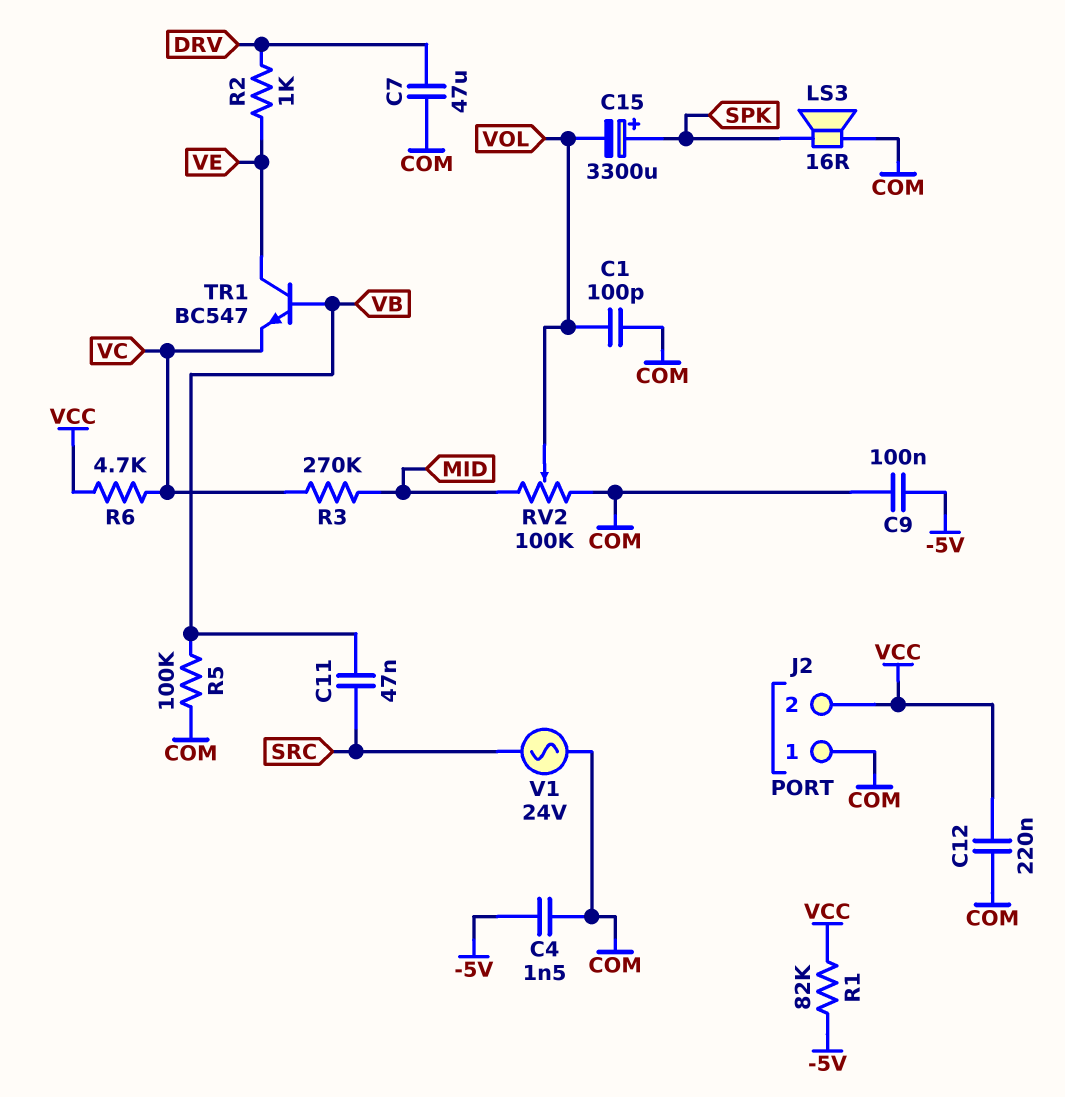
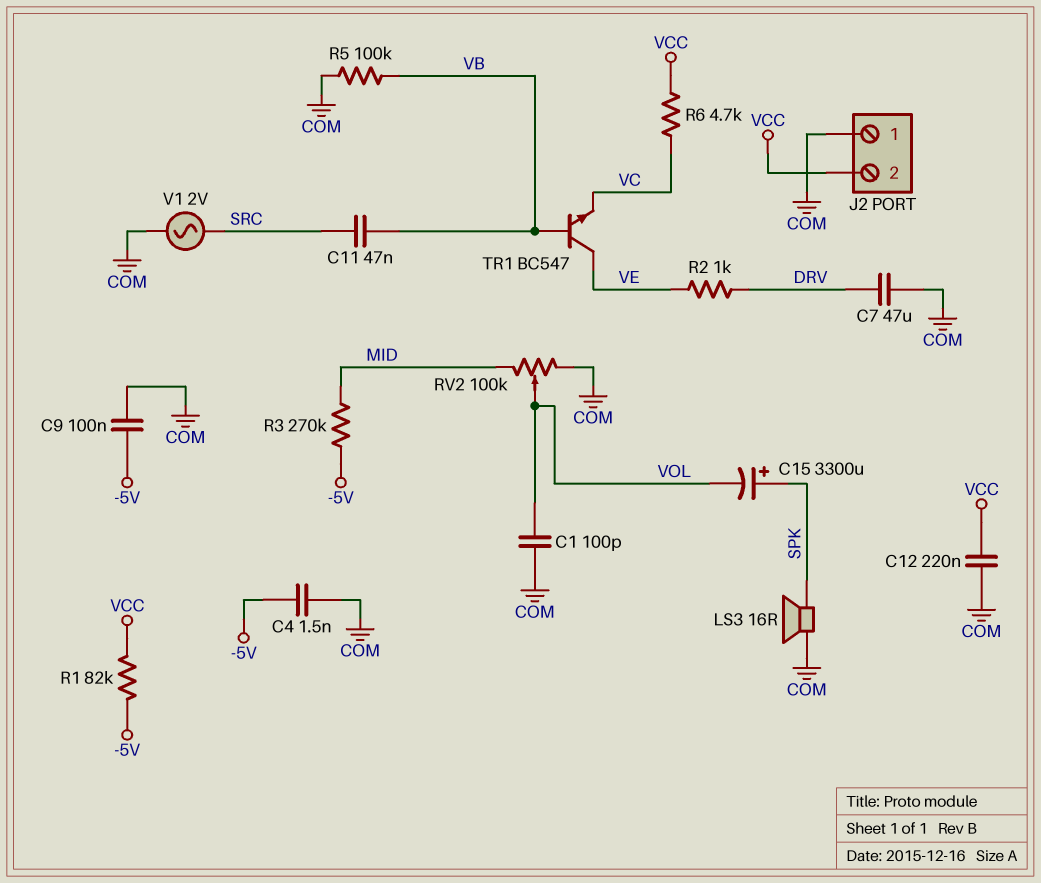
R3: 270k (MID, VC) -> 270k (-5V, MID)
V1: AC 24V (COM, SRC) -> AC 2V (COM, SRC)

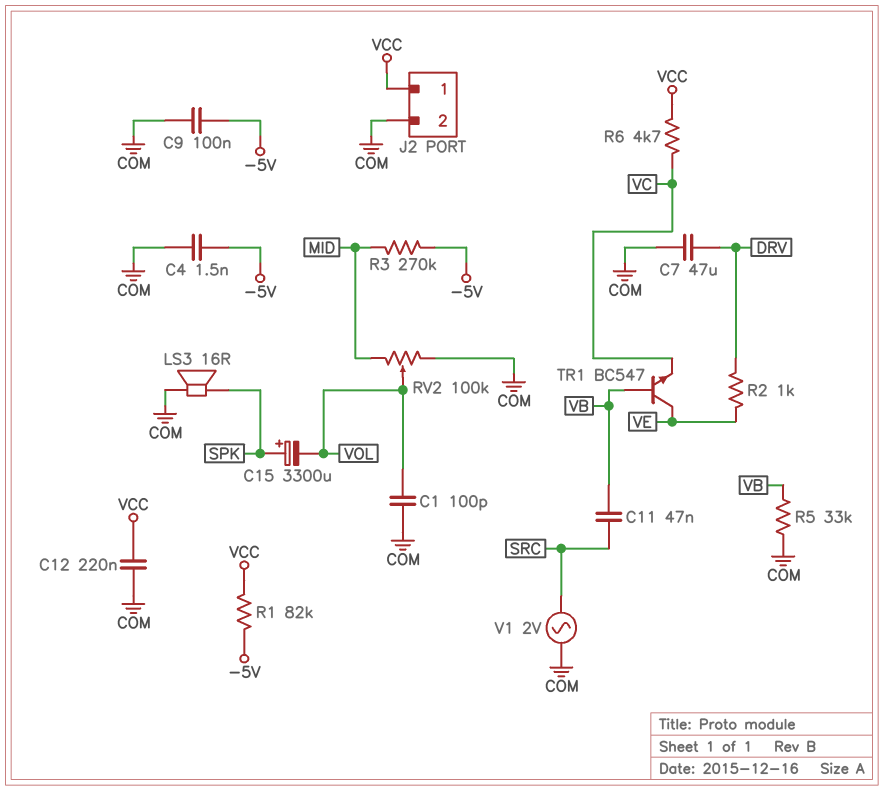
J2 pin 1: COM -> VCC
J2 pin 2: VCC -> COM
R5: 100k (COM, VB) -> 33k (COM, VB)

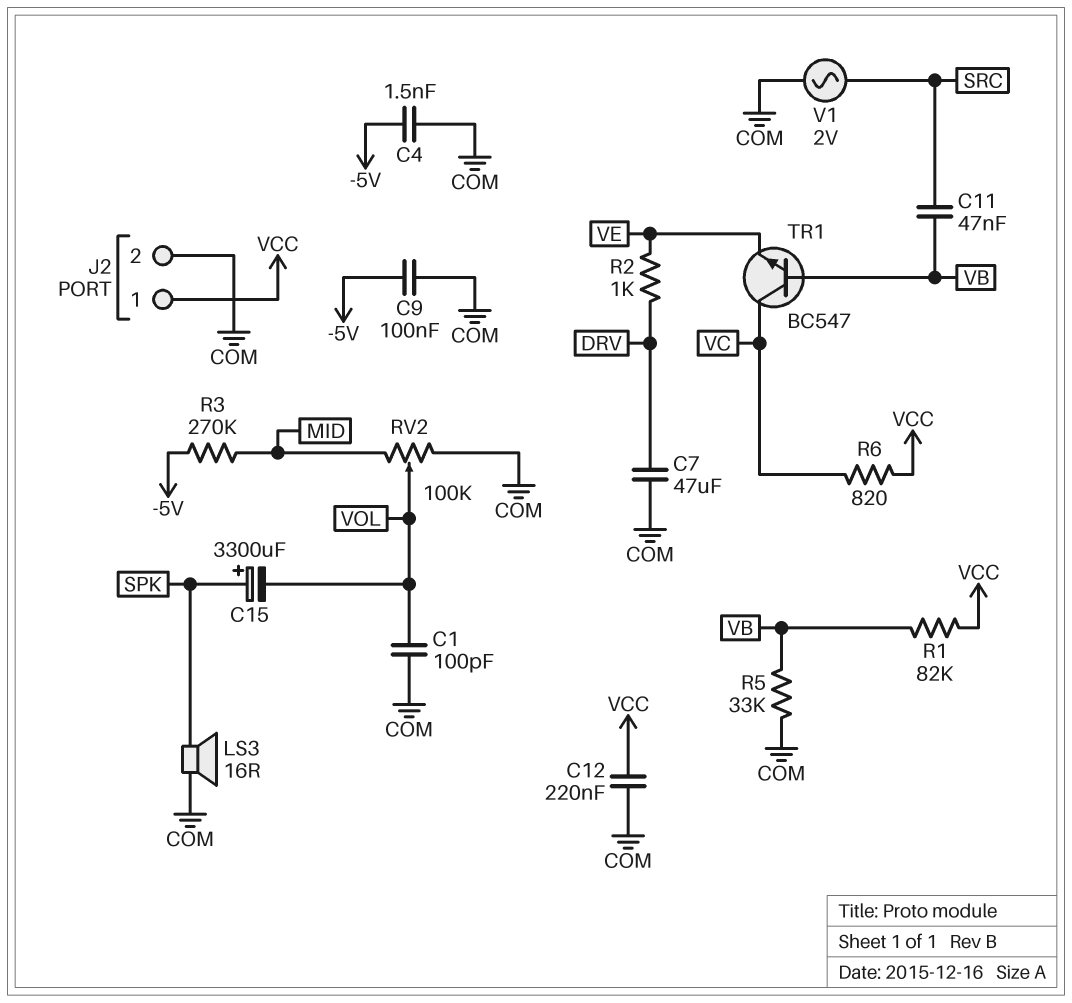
R1: 82k (-5V, VCC) -> 82k (VB, VCC)
R6: 4.7k (VC, VCC) -> 820 (VC, VCC)
TR1: NPN BC547 (B VB, C VE, E VC) -> NPN BC547 (B VB, C VC, E VE)

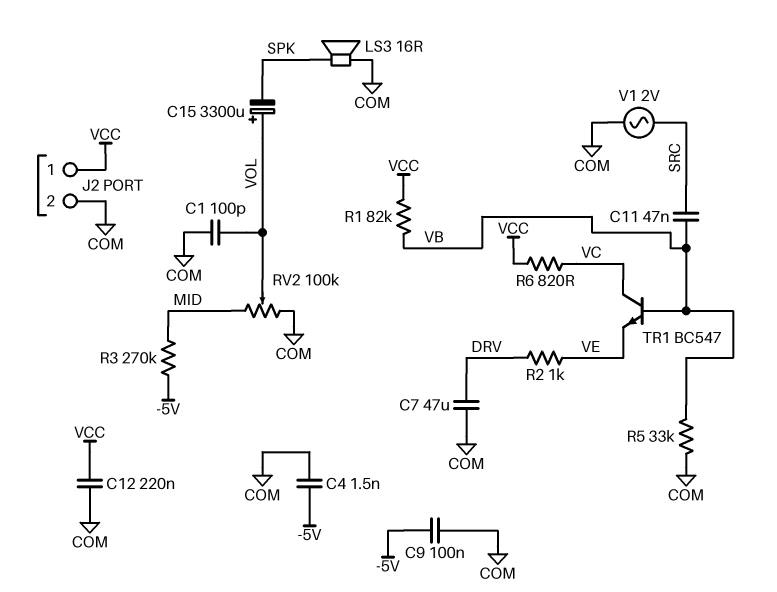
C15: 3300uF (plus SPK, minus VOL) -> 3300uF (plus VOL, minus SPK)

